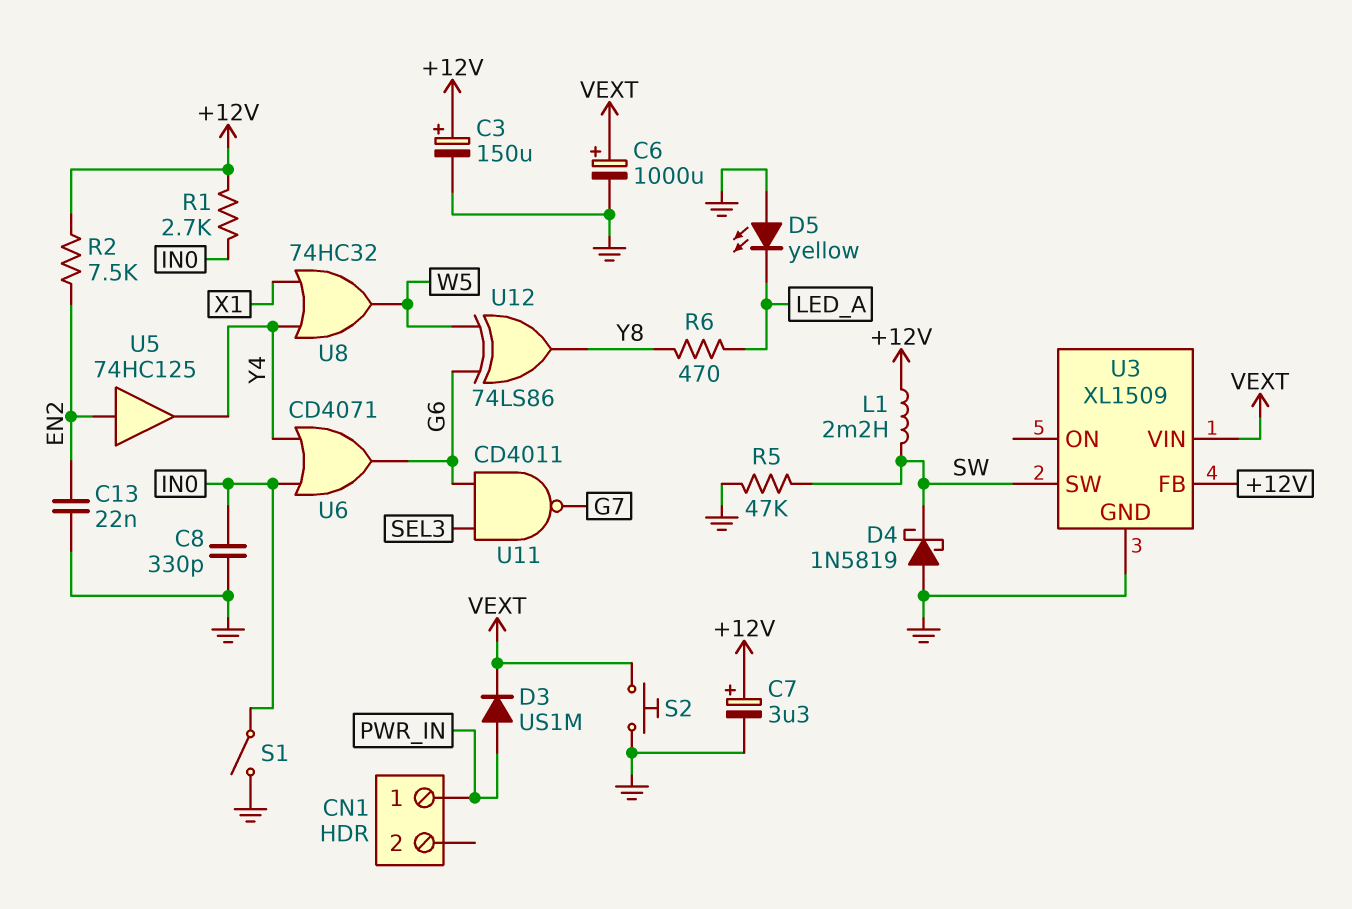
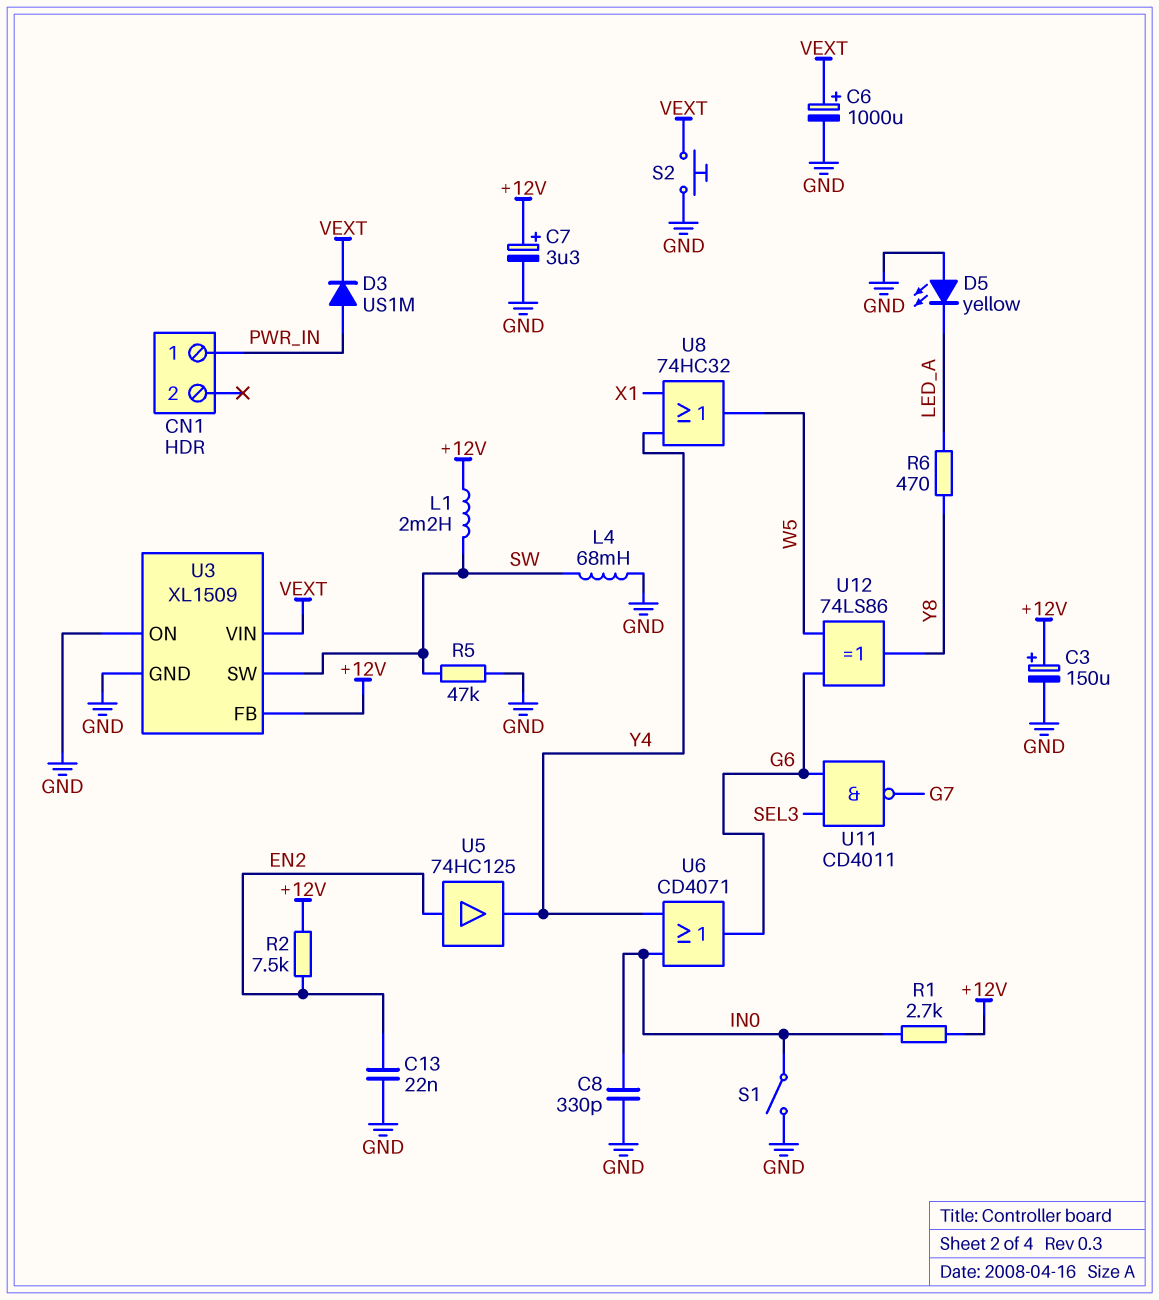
D4: schottky 1N5819 (A GND, K SW) -> none
L4: none -> 68mH (GND, SW)
U3 pin ON: none -> GND

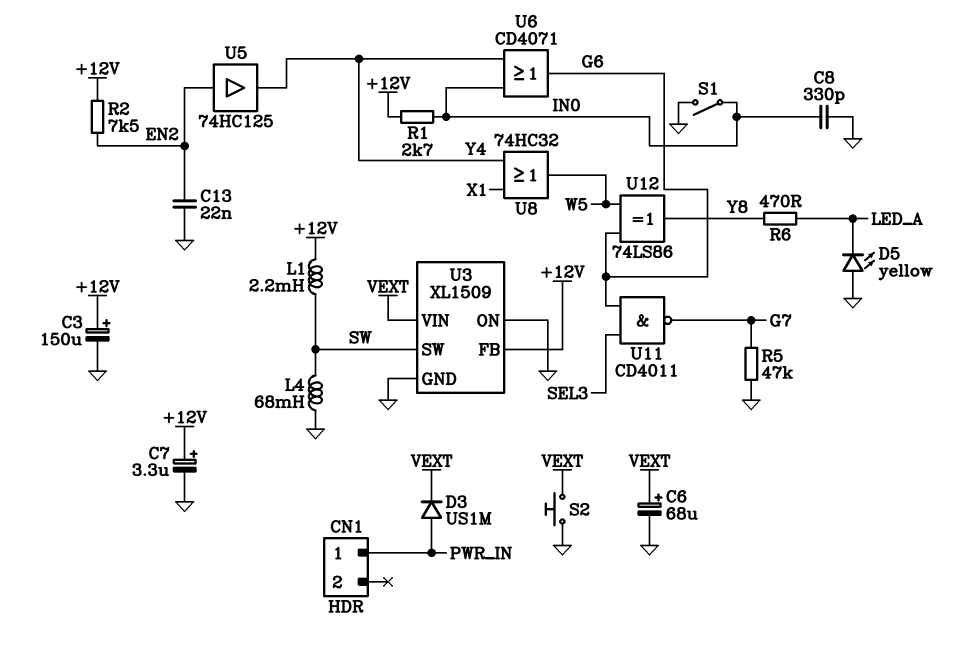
C6: 1000uF (plus VEXT, minus GND) -> 68uF (plus VEXT, minus GND)
R5: 47k (GND, SW) -> 47k (G7, GND)

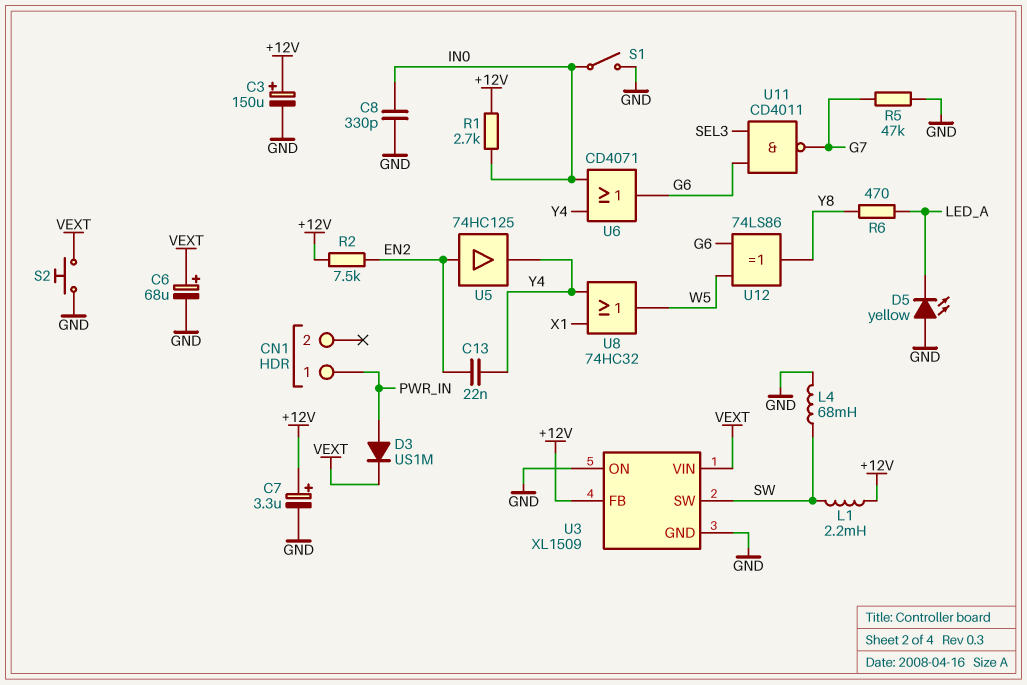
C13: 22nF (EN2, GND) -> 22nF (EN2, Y4)

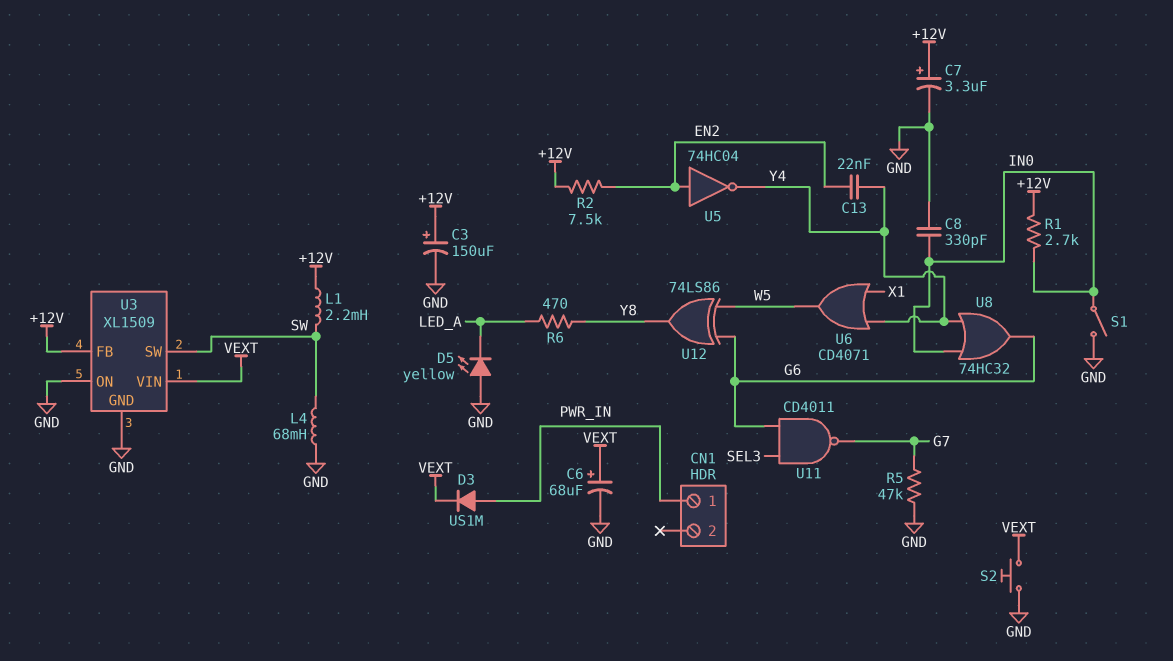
U5: buffer 74HC125 (in EN2, out Y4) -> NOT 74HC04 (in EN2, out Y4)
U6: OR CD4071 (in IN0, in Y4, out G6) -> OR CD4071 (in X1, in Y4, out W5)
U8: OR 74HC32 (in X1, in Y4, out W5) -> OR 74HC32 (in IN0, in Y4, out G6)

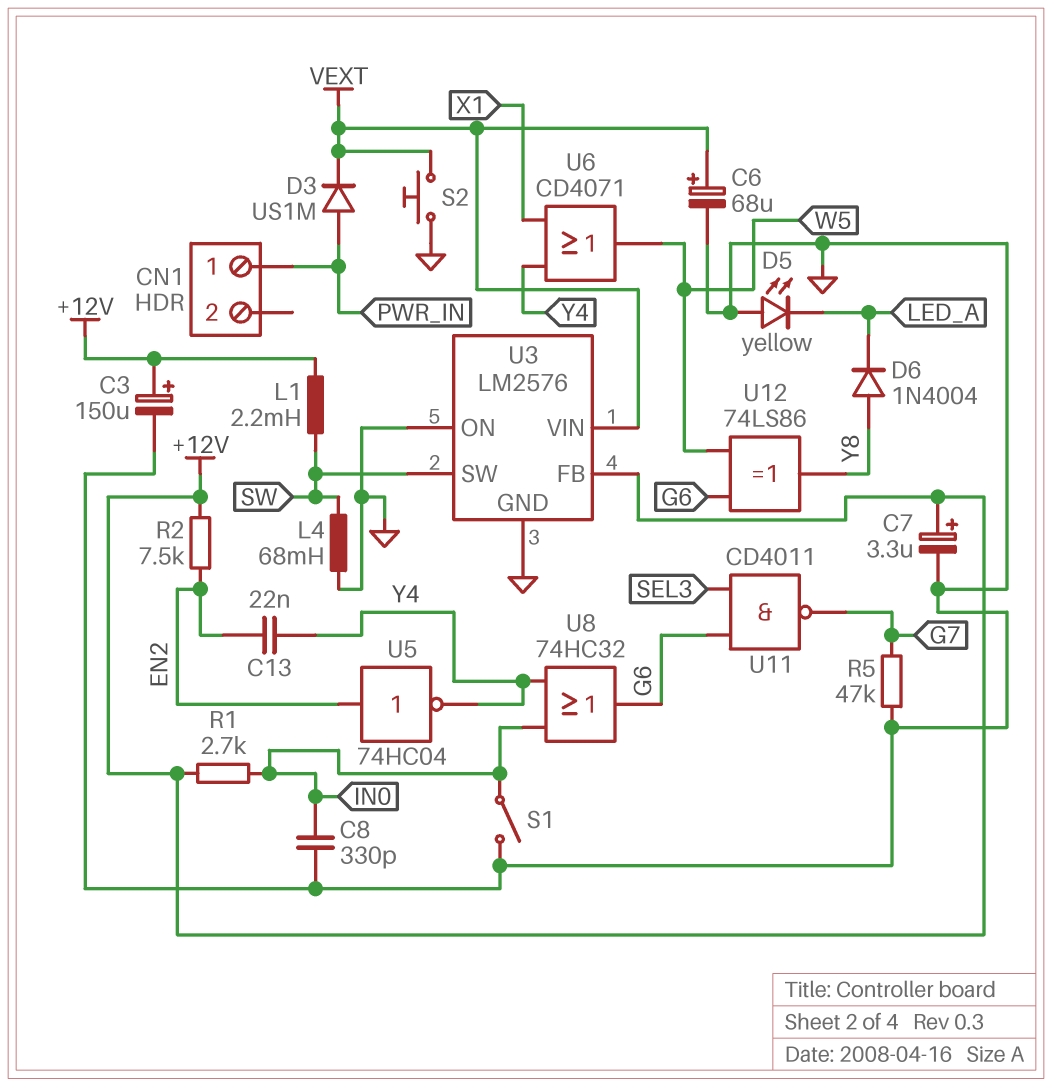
D6: none -> diode 1N4004 (A Y8, K LED_A)
R6: 470 (LED_A, Y8) -> none
U3: XL1509 -> LM2576

